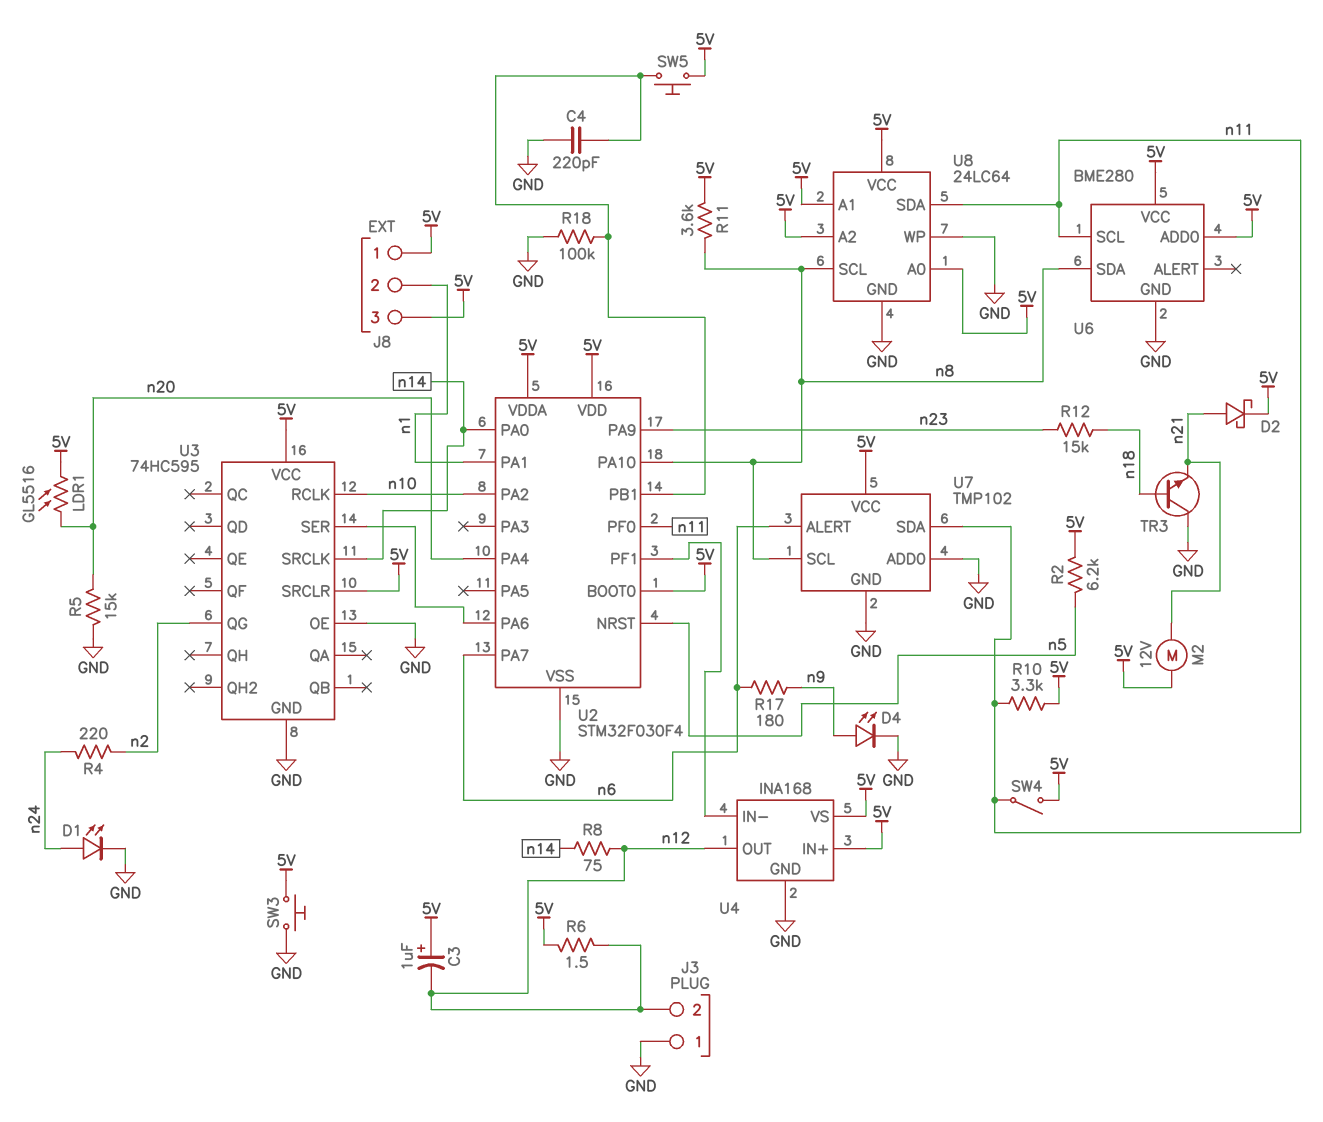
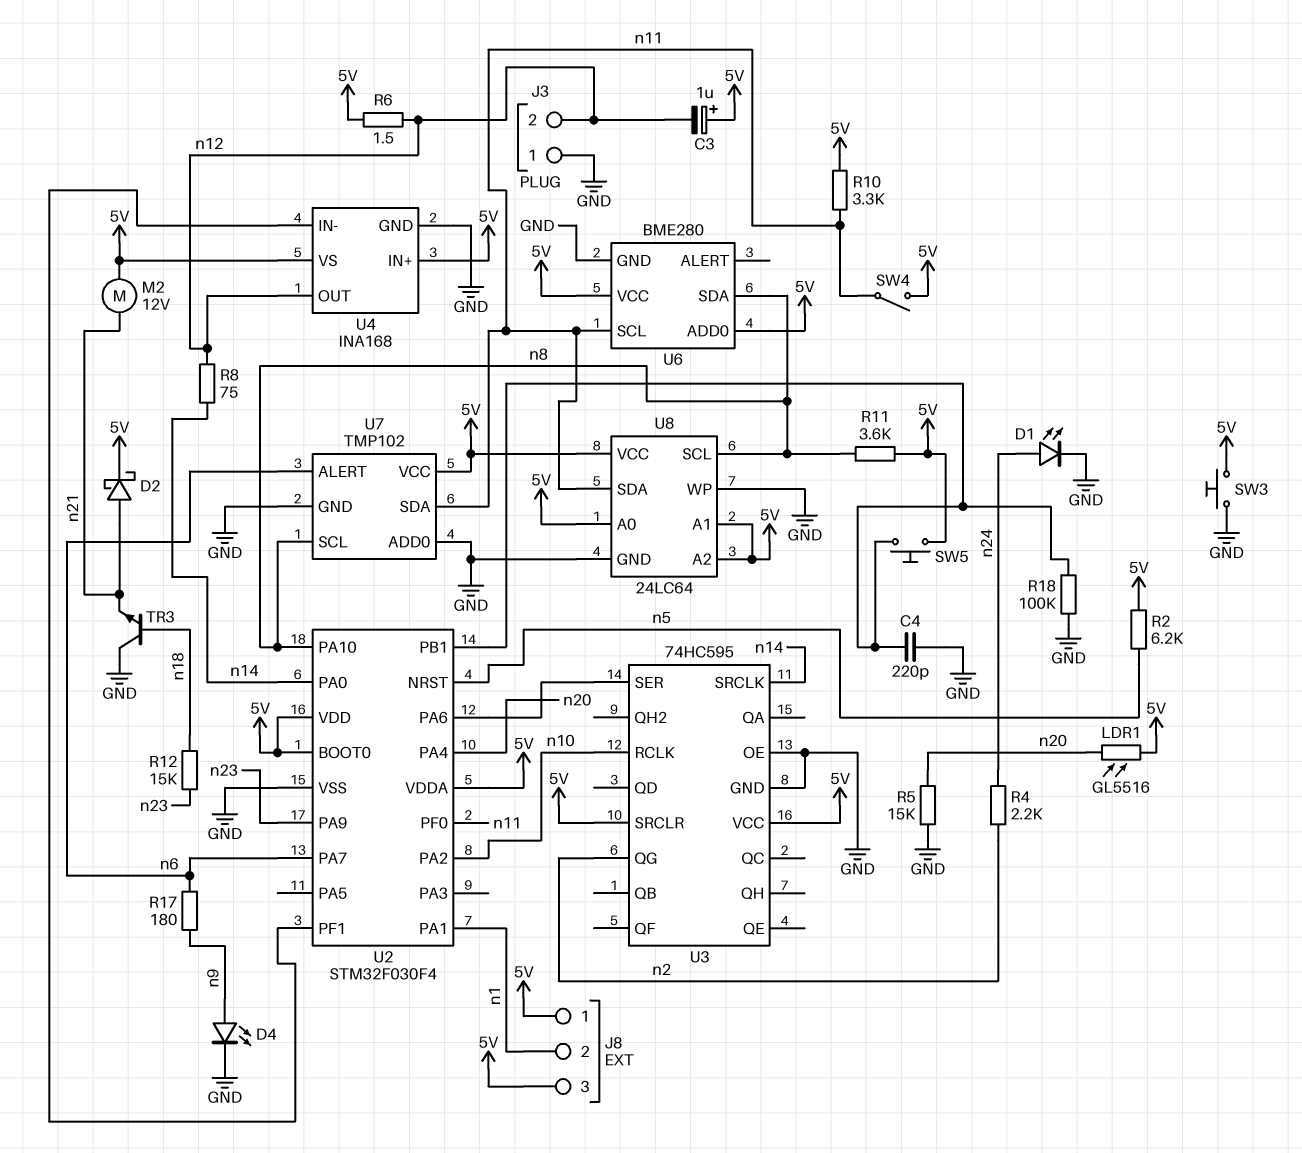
R4: 220 (n2, n24) -> 2.2k (n2, n24)

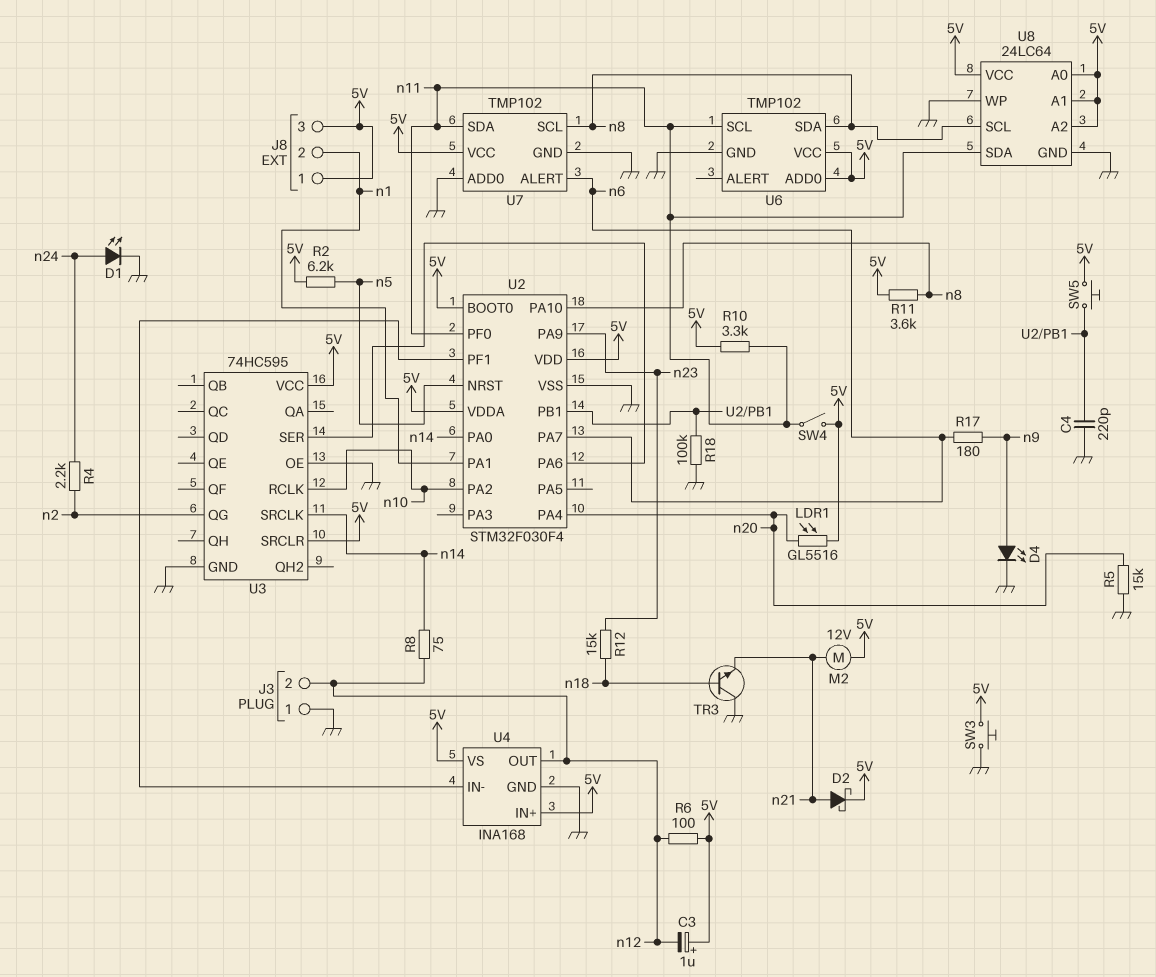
R6: 1.5 (5V, n12) -> 100 (5V, n12)
U6: BME280 -> TMP102

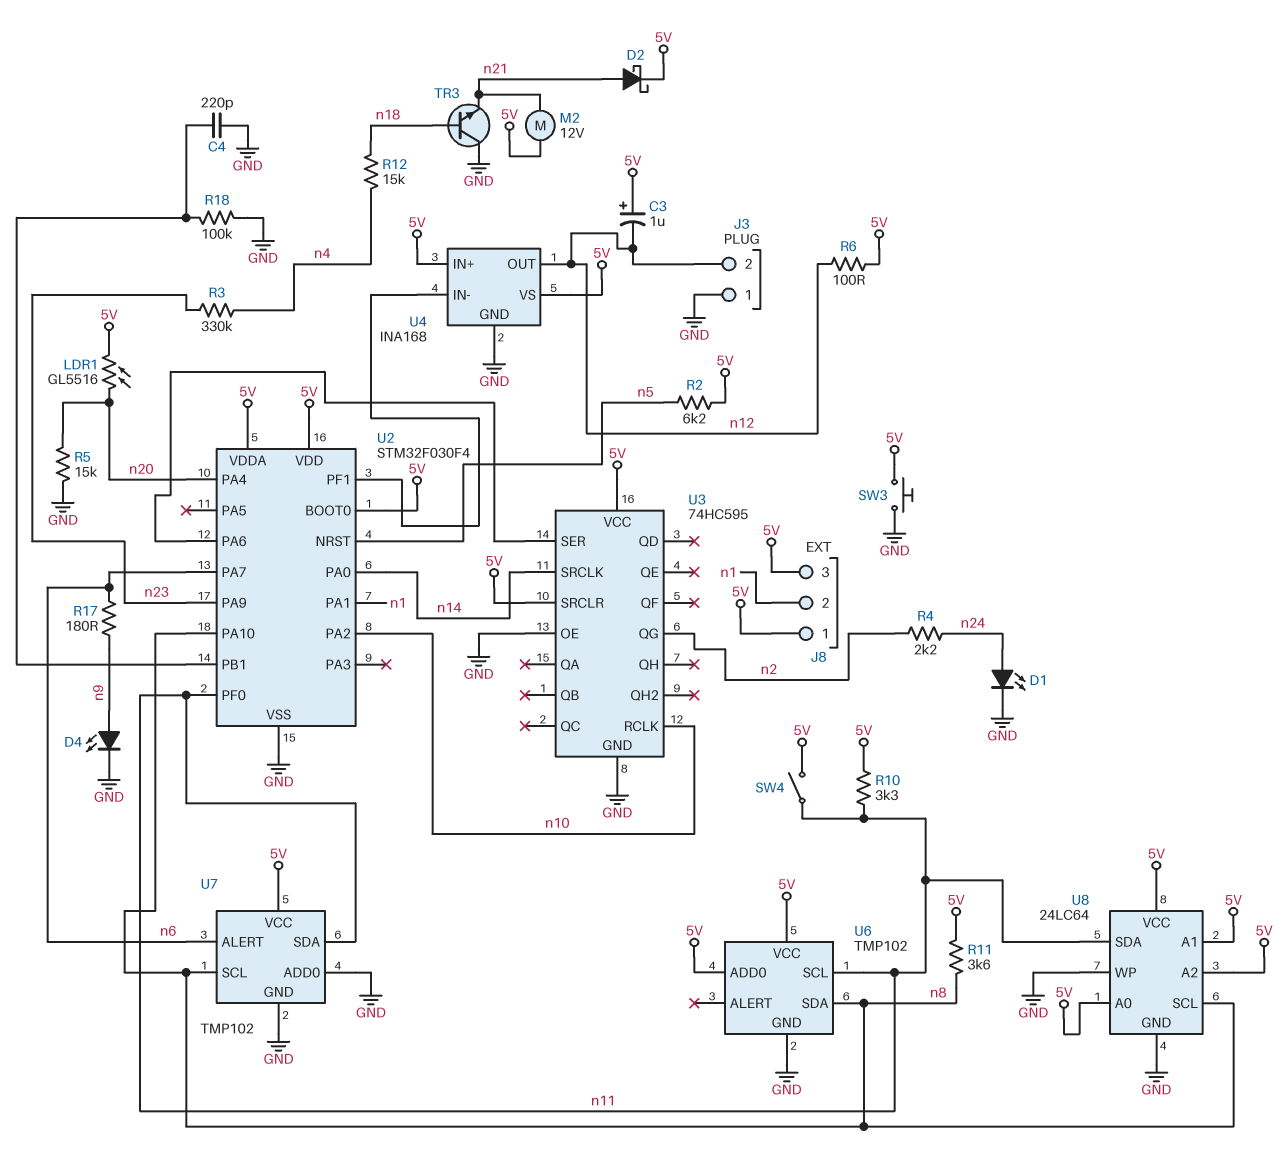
R3: none -> 330k (n4, n23)
R8: 75 (n12, n14) -> none
R12: 15k (n18, n23) -> 15k (n4, n18)
SW5: button (5V, U2/PB1) -> none

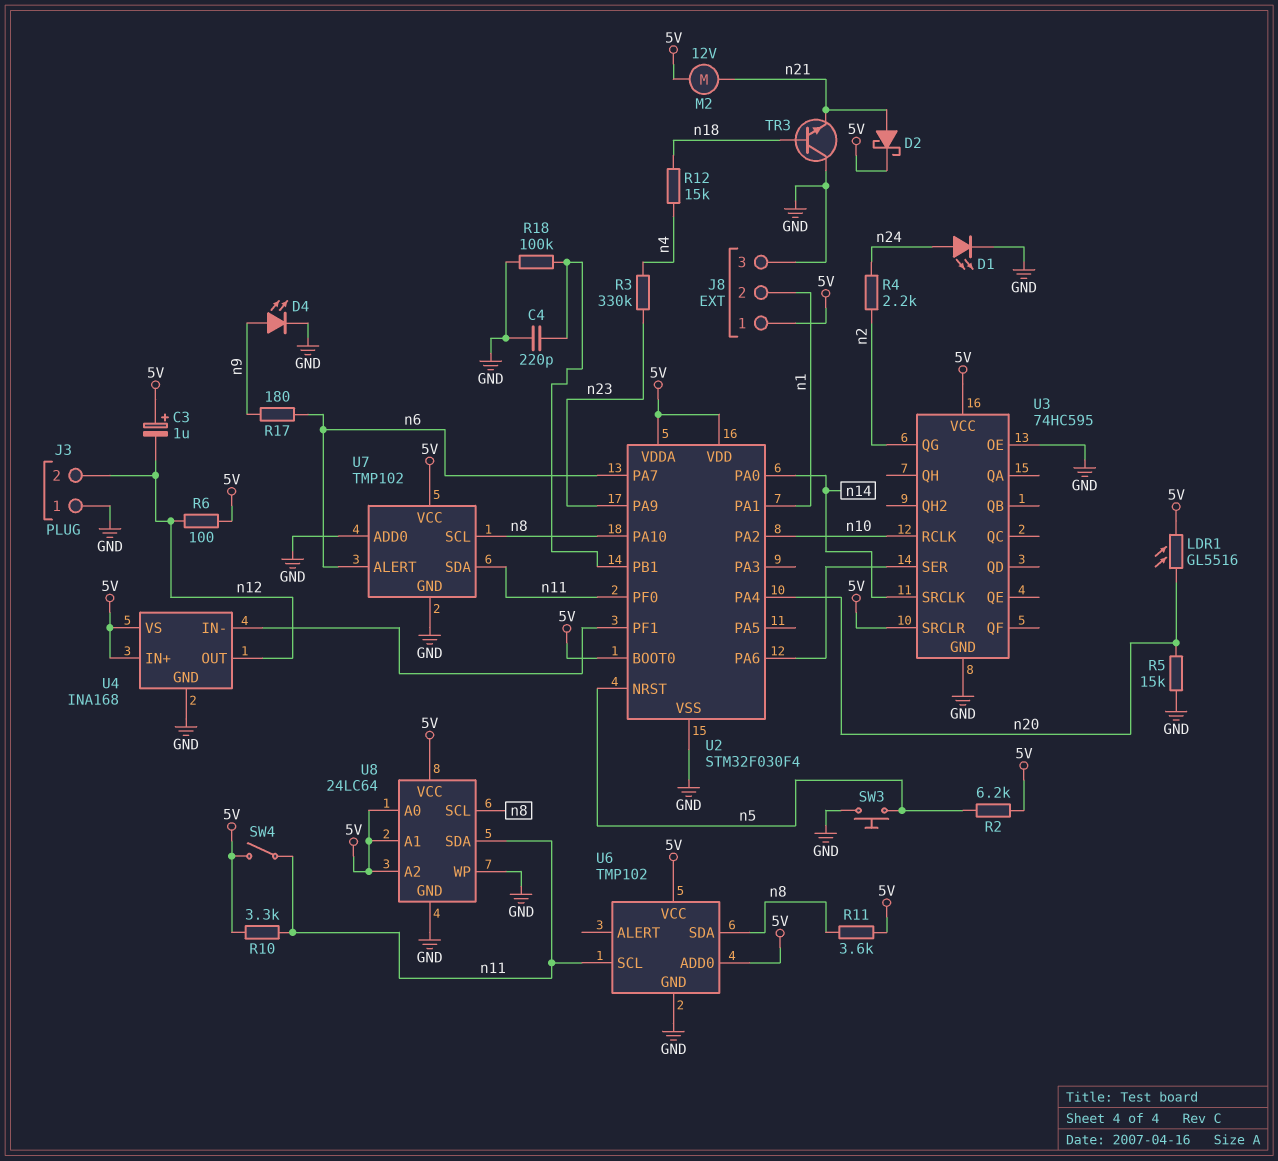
J8 pin 3: 5V -> GND
SW3: button (5V, GND) -> button (GND, n5)

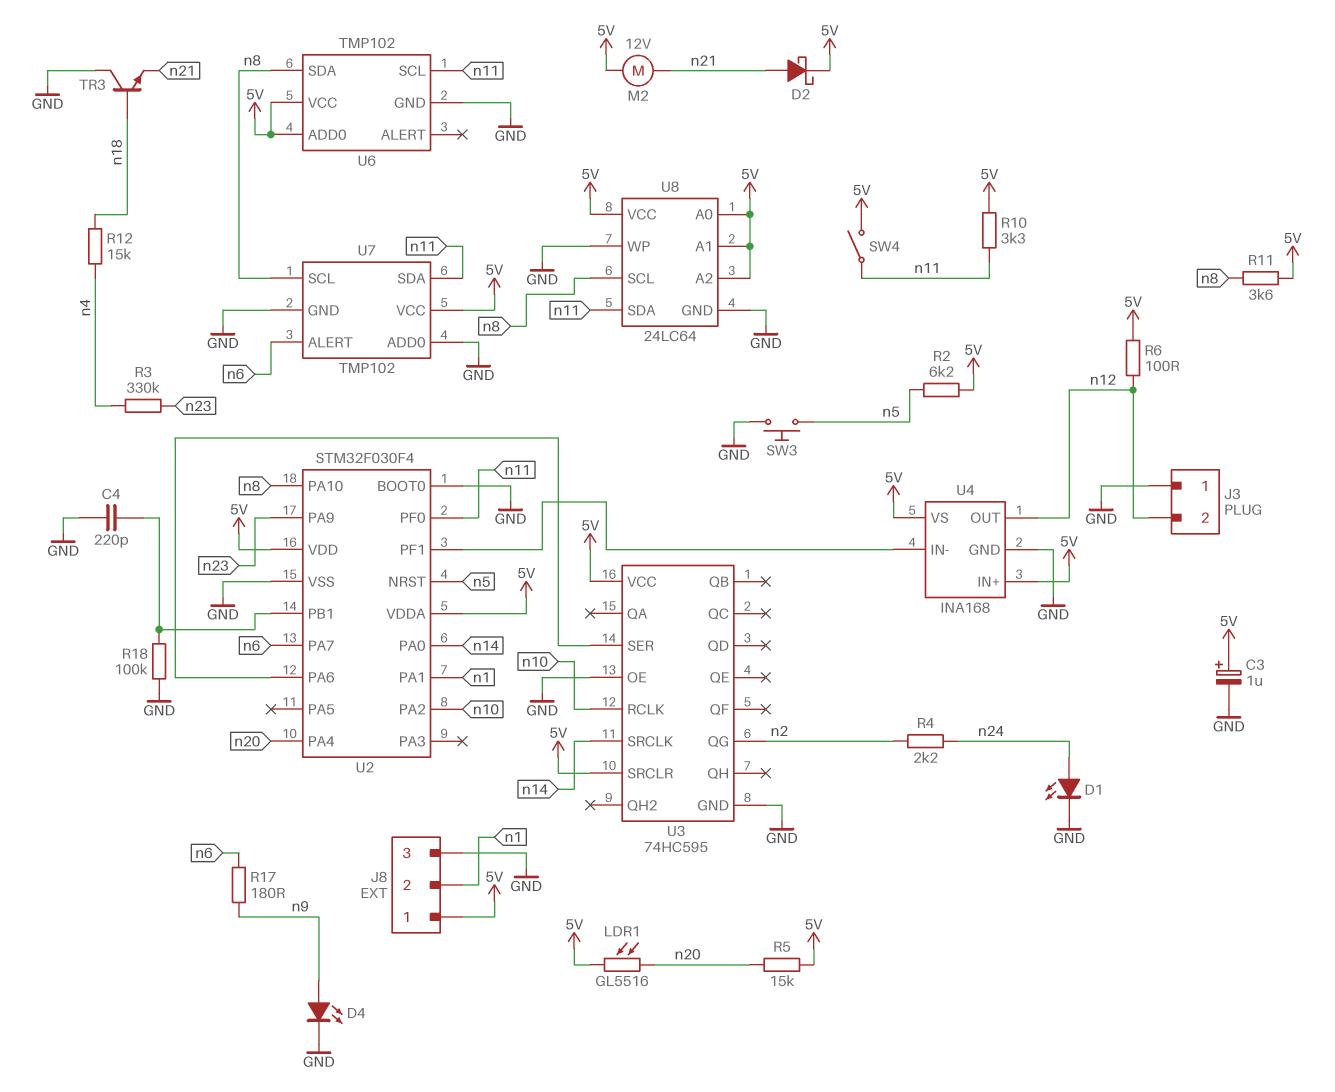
C3: 1uF (plus 5V, minus n12) -> 1uF (plus 5V, minus GND)
R5: 15k (GND, n20) -> 15k (5V, n20)
U2 pin BOOT0: 5V -> GND

